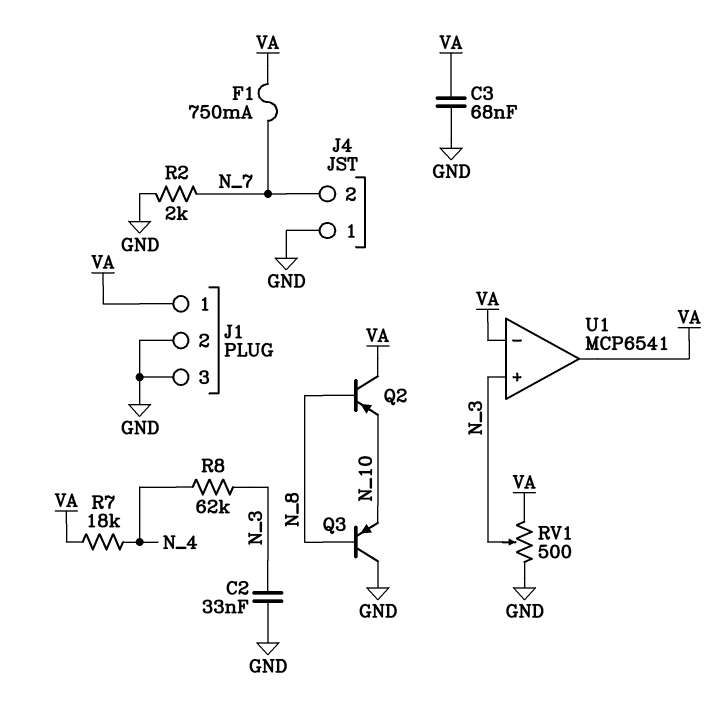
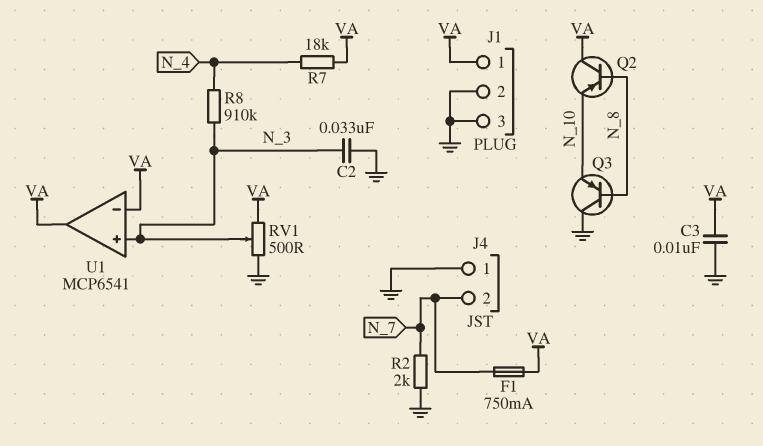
C3: 68nF (GND, VA) -> 10nF (GND, VA)
R8: 62k (N_3, N_4) -> 910k (N_3, N_4)

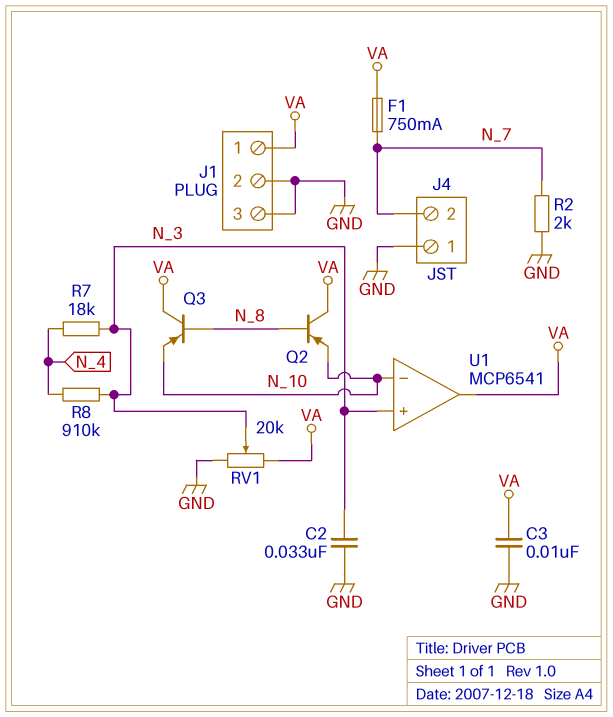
Q3: PNP (B N_8, C GND, E N_10) -> PNP (B N_8, C VA, E N_10)
R7: 18k (N_4, VA) -> 18k (N_3, N_4)
RV1: 500 (GND, VA, wiper N_3) -> 20k (GND, VA, wiper N_3)
U1 pin in-: VA -> N_10

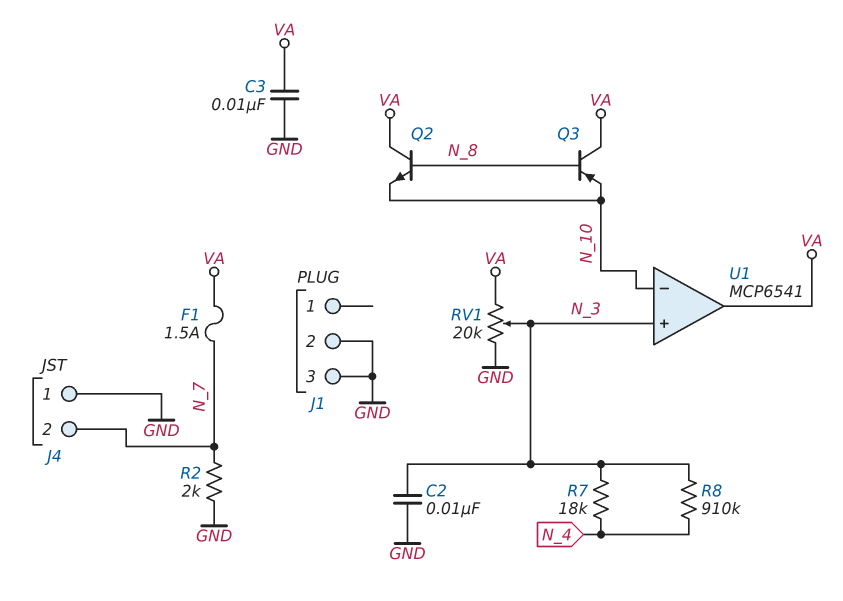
C2: 33nF (GND, N_3) -> 10nF (GND, N_3)
F1: 750mA (N_7, VA) -> 1.5A (N_7, VA)
J1 pin 1: VA -> none
Q2: PNP (B N_8, C VA, E N_10) -> NPN (B N_8, C VA, E N_10)

